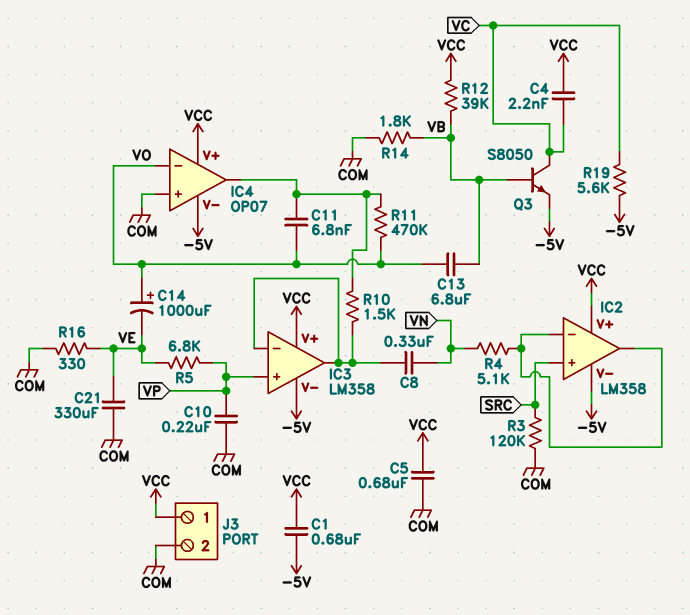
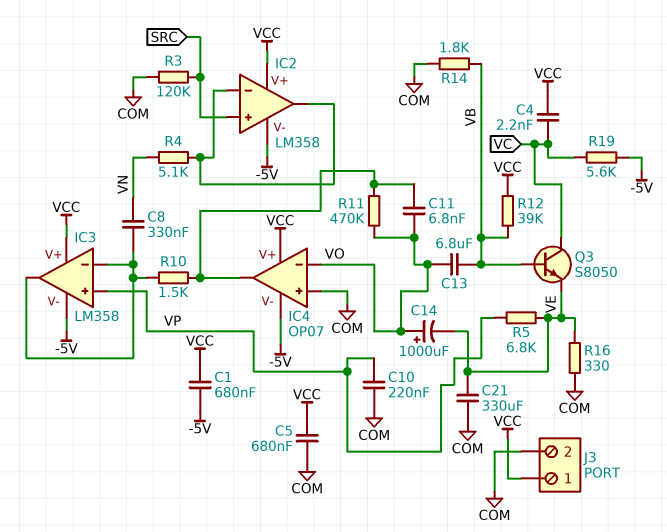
Q3: NPN S8050 (B VB, C VC, E -5V) -> NPN S8050 (B VB, C VC, E VE)

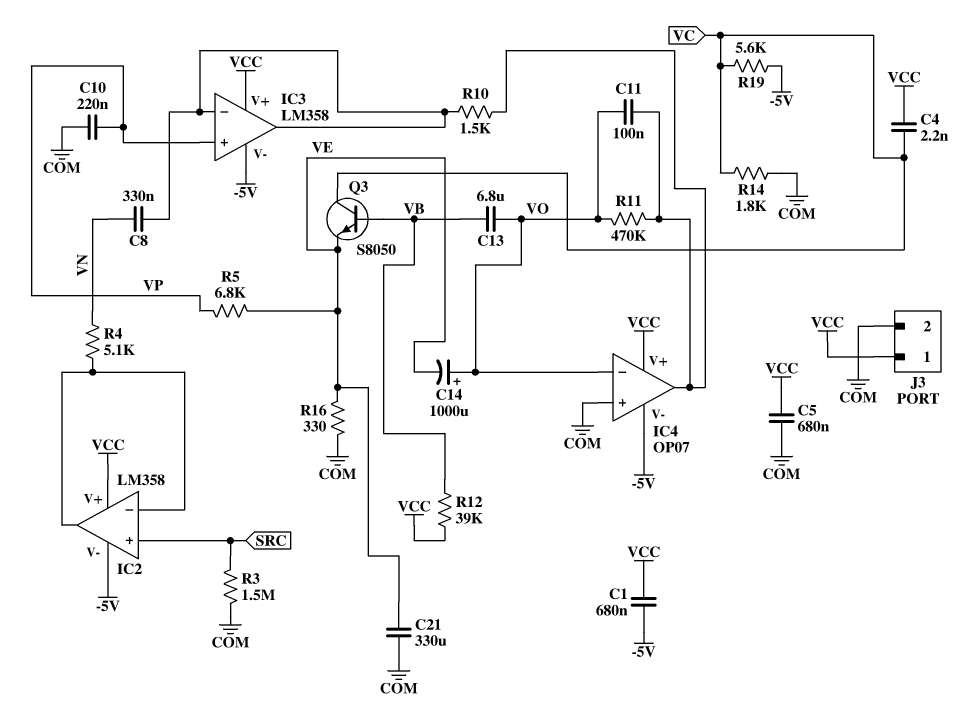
C11: 6.8nF (IC4/out, VO) -> 100nF (IC4/out, VO)
R3: 120k (COM, SRC) -> 1.5M (COM, SRC)
R14: 1.8k (COM, VB) -> 1.8k (COM, VC)

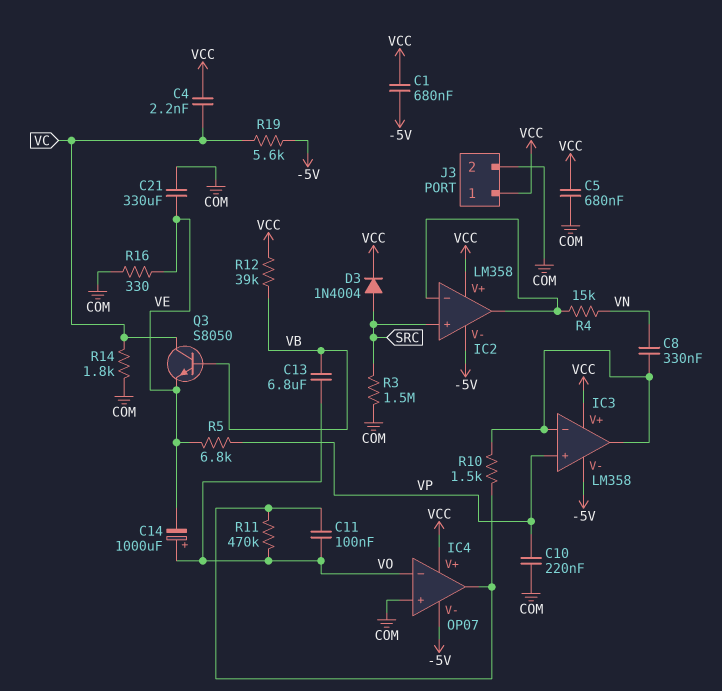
D3: none -> diode 1N4004 (A SRC, K VCC)
R4: 5.1k (IC2/in-, VN) -> 15k (IC2/in-, VN)

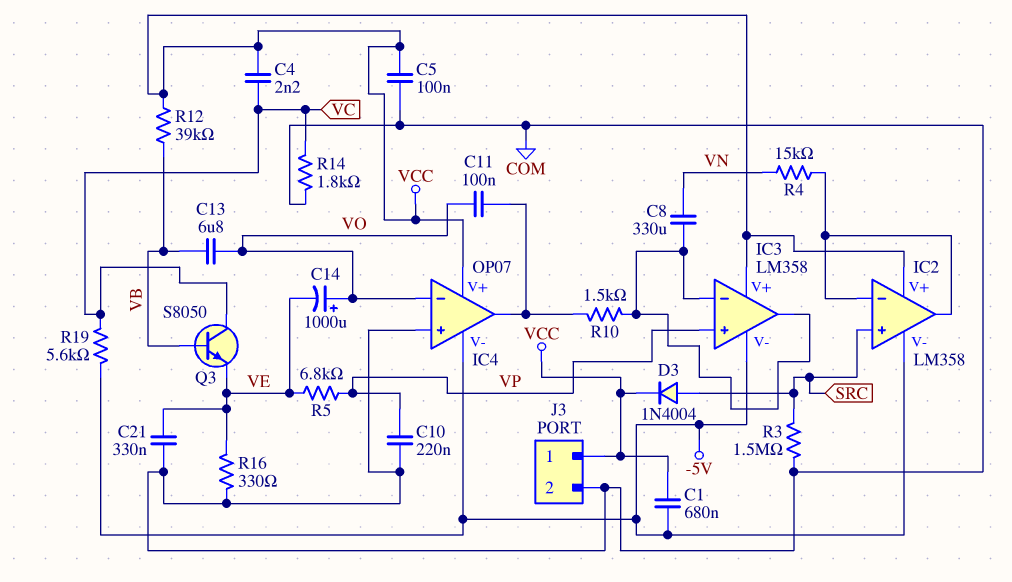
C5: 680nF (COM, VCC) -> 100nF (COM, VCC)
C8: 330nF (IC3/in-, VN) -> 330uF (IC3/in-, VN)
C21: 330uF (COM, VE) -> 330nF (COM, VE)
R11: 470k (IC4/out, VO) -> none

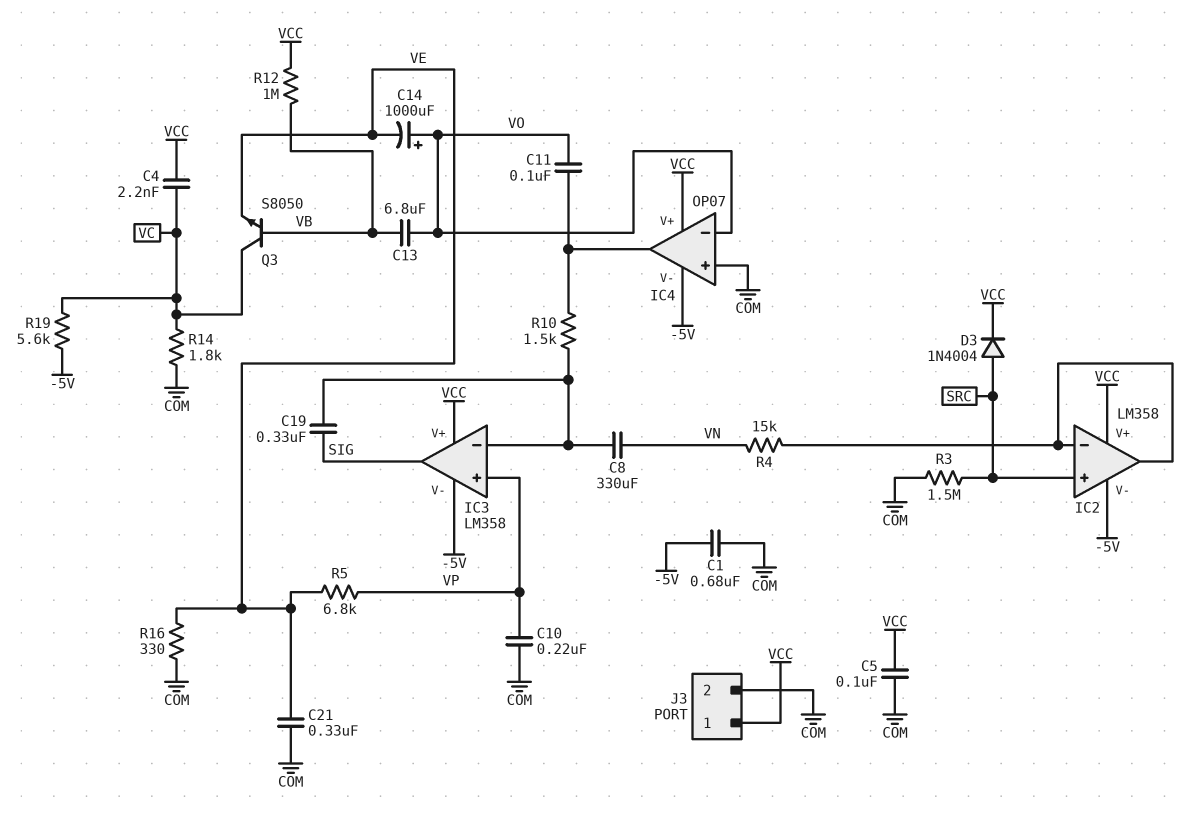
C1: 680nF (-5V, VCC) -> 680nF (-5V, COM)
C19: none -> 330nF (IC3/in-, SIG)
IC3 pin out: IC3/in- -> SIG
R12: 39k (VB, VCC) -> 1M (VB, VCC)

